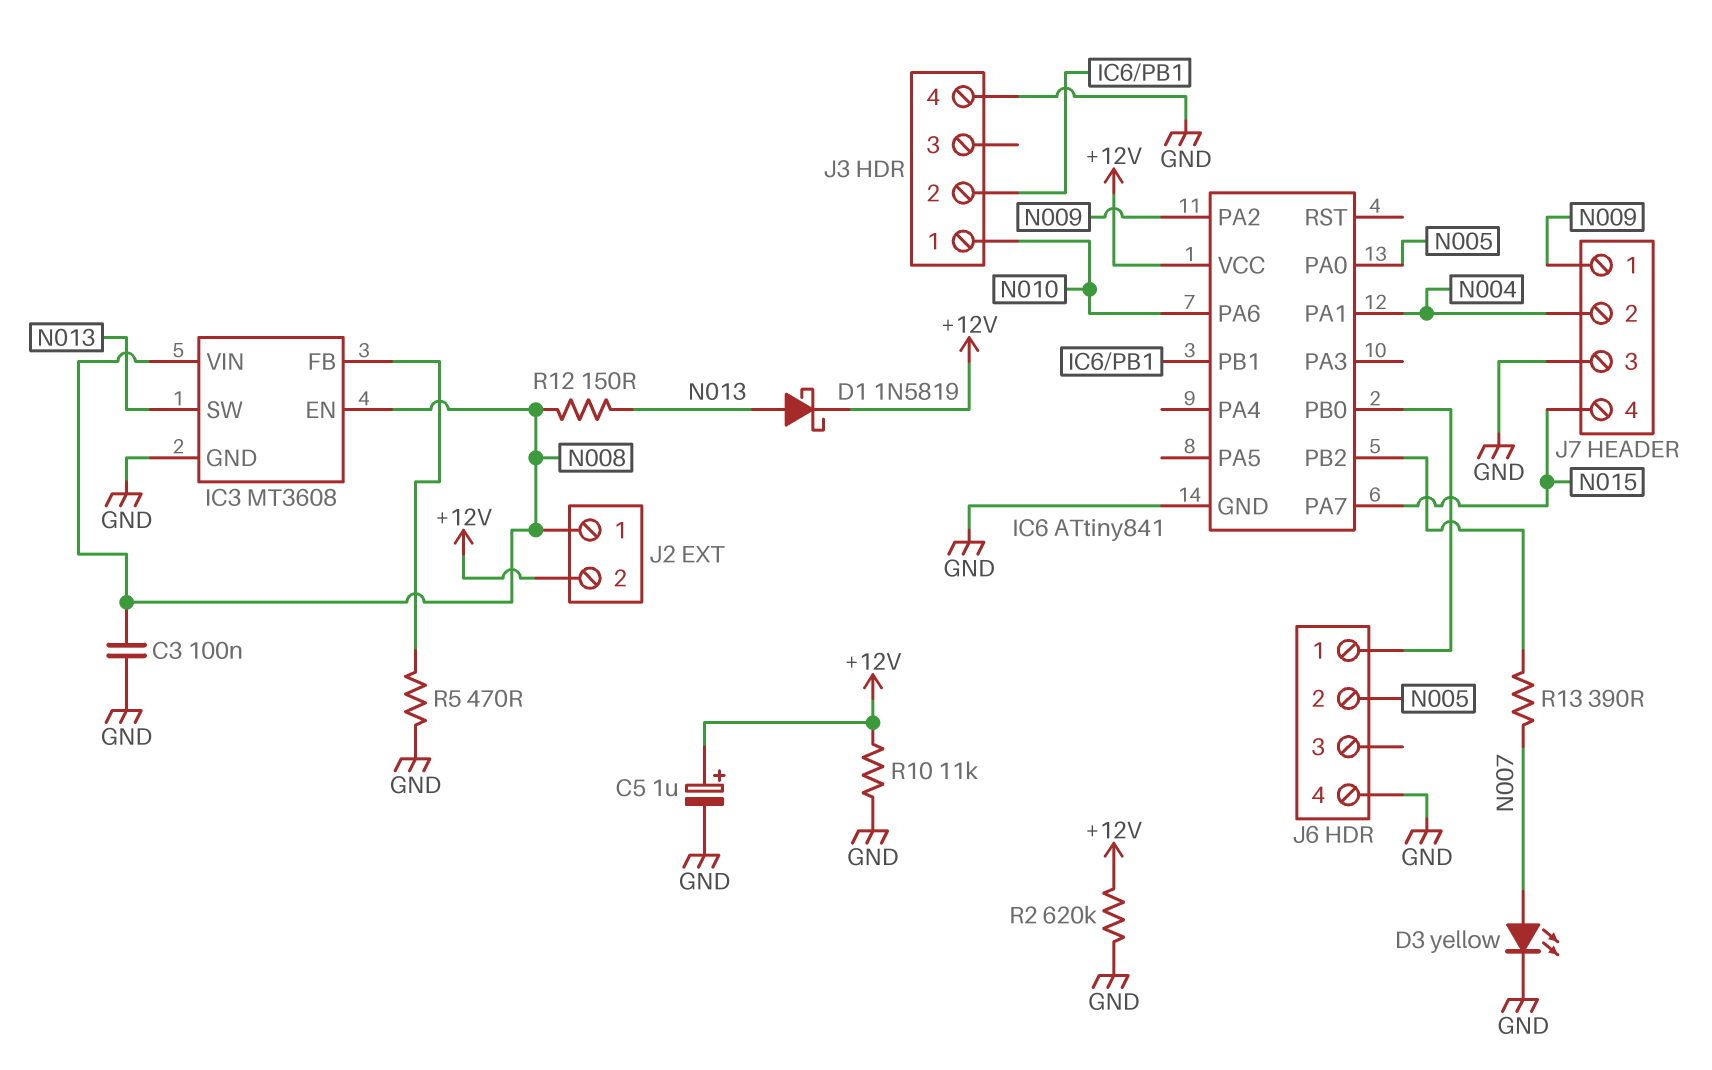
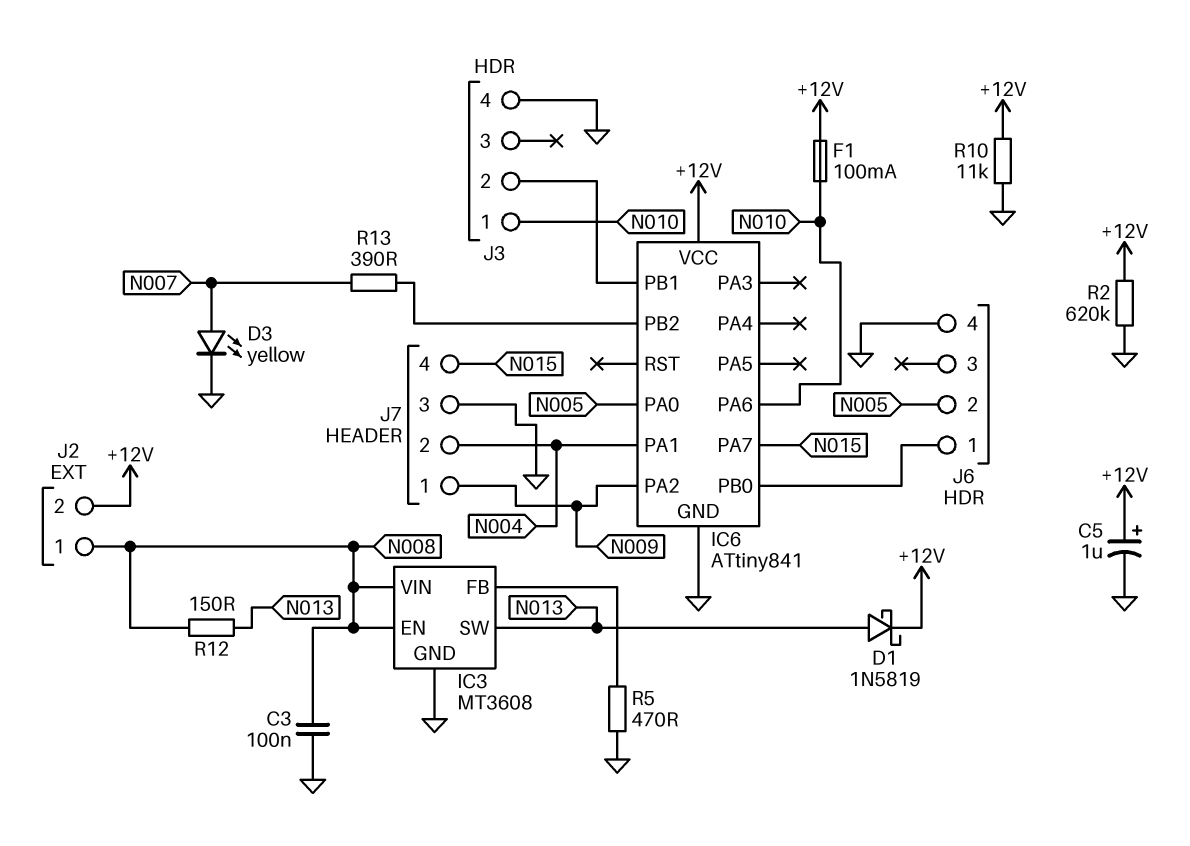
F1: none -> 100mA (+12V, N010)

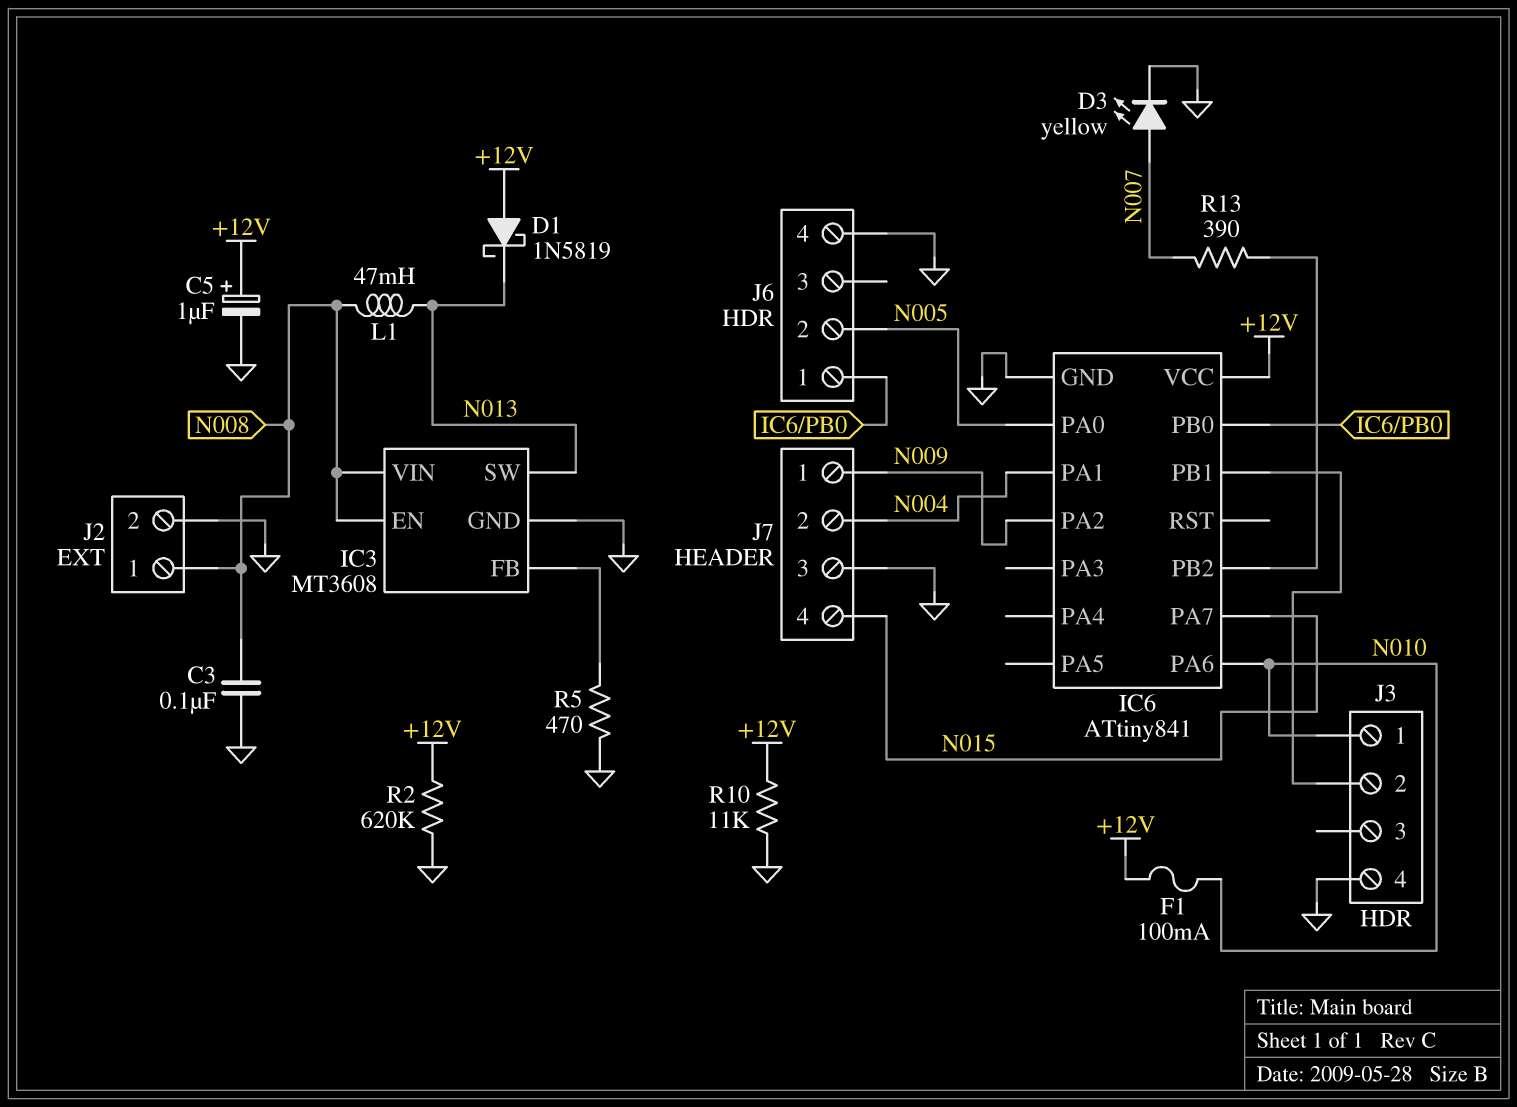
D1: schottky 1N5819 (A N013, K +12V) -> schottky 1N5819 (A +12V, K N013)
J2 pin 2: +12V -> GND
L1: none -> 47mH (N008, N013)
R12: 150 (N008, N013) -> none

